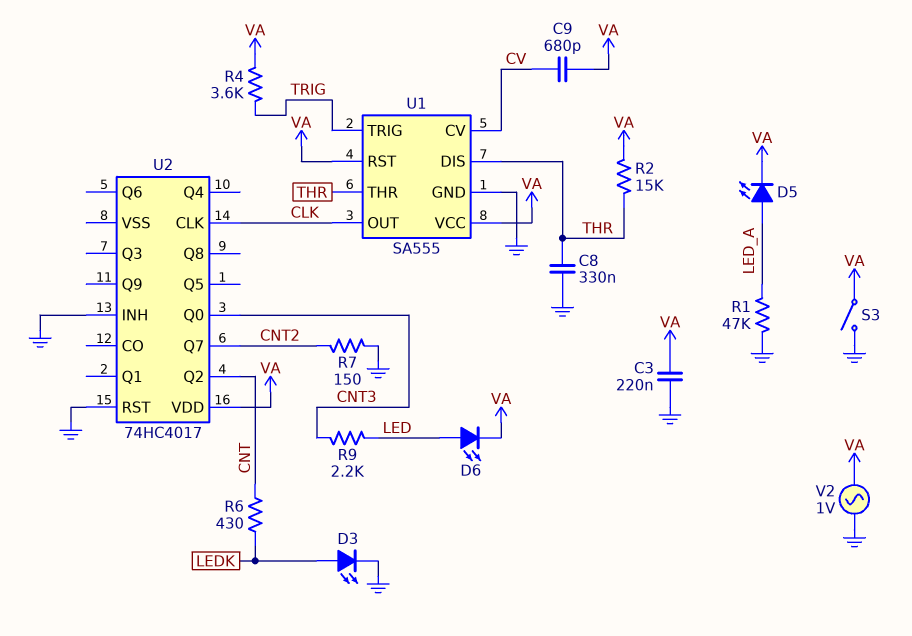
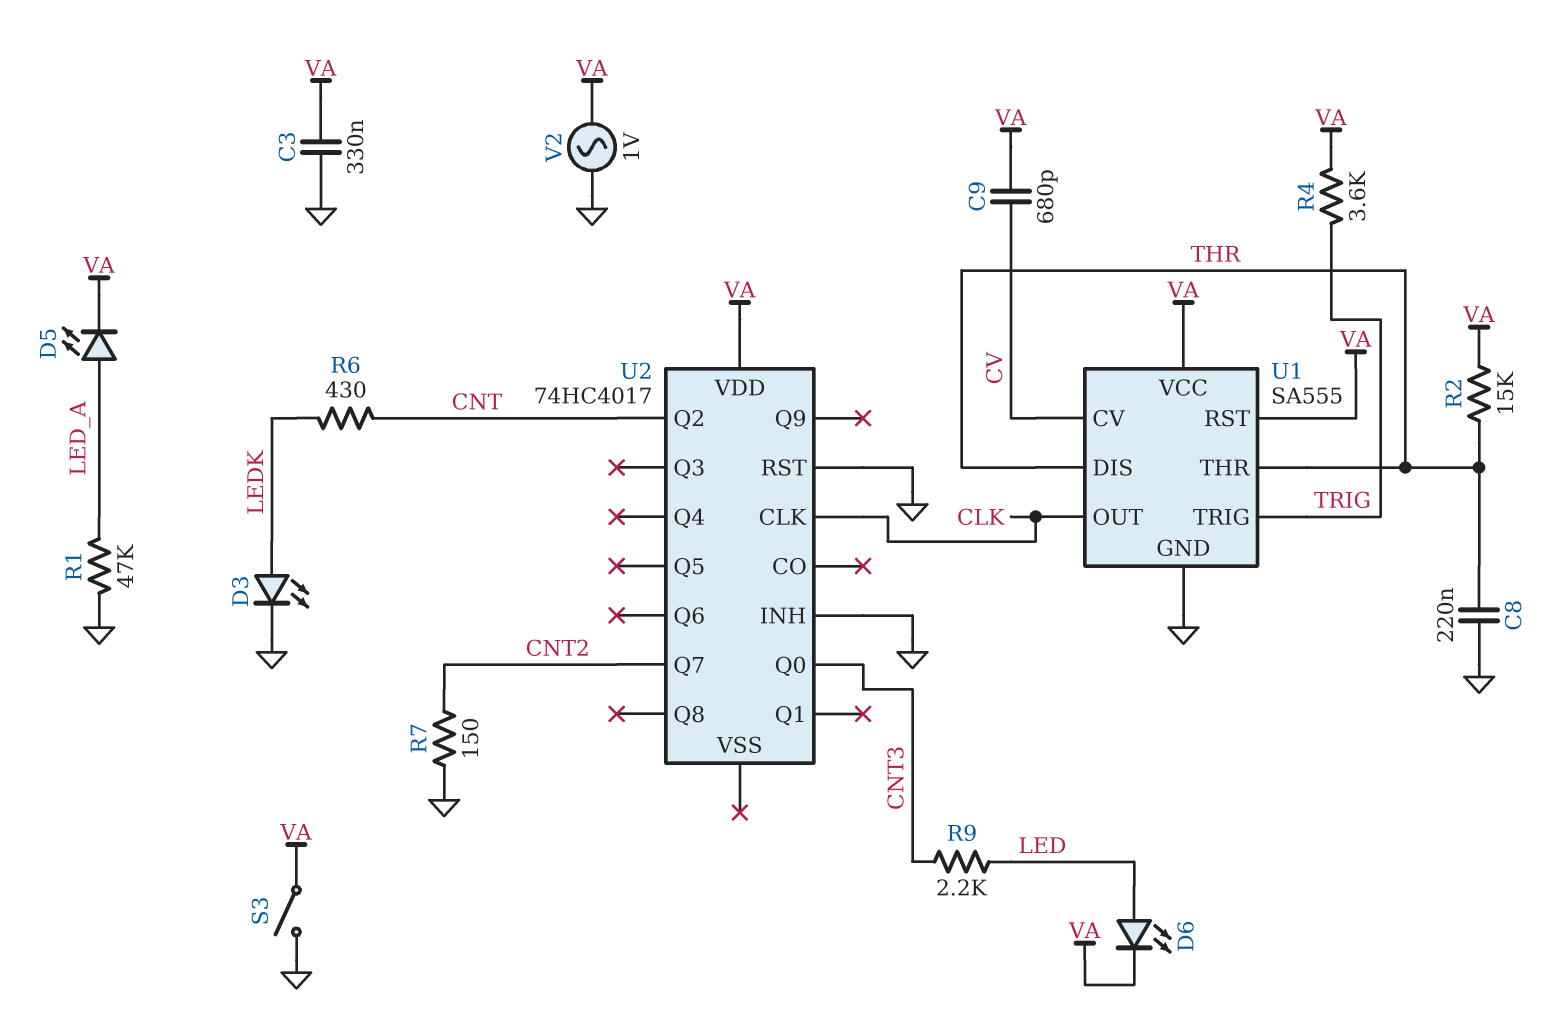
C3: 220nF (GND, VA) -> 330nF (GND, VA)
C8: 330nF (GND, THR) -> 220nF (GND, THR)

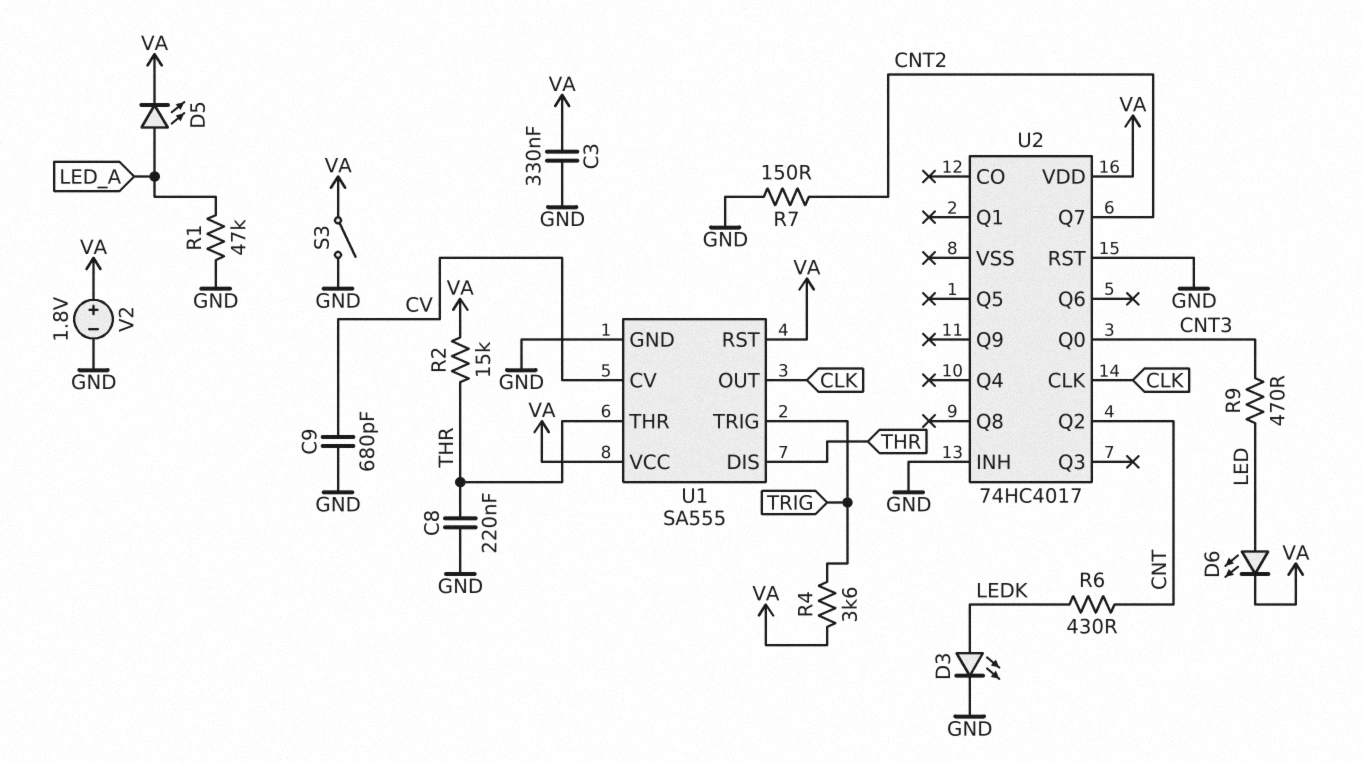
C9: 680pF (CV, VA) -> 680pF (CV, GND)
R9: 2.2k (CNT3, LED) -> 470 (CNT3, LED)
V2: AC 1V (GND, VA) -> 1.8V (plus VA, minus GND)

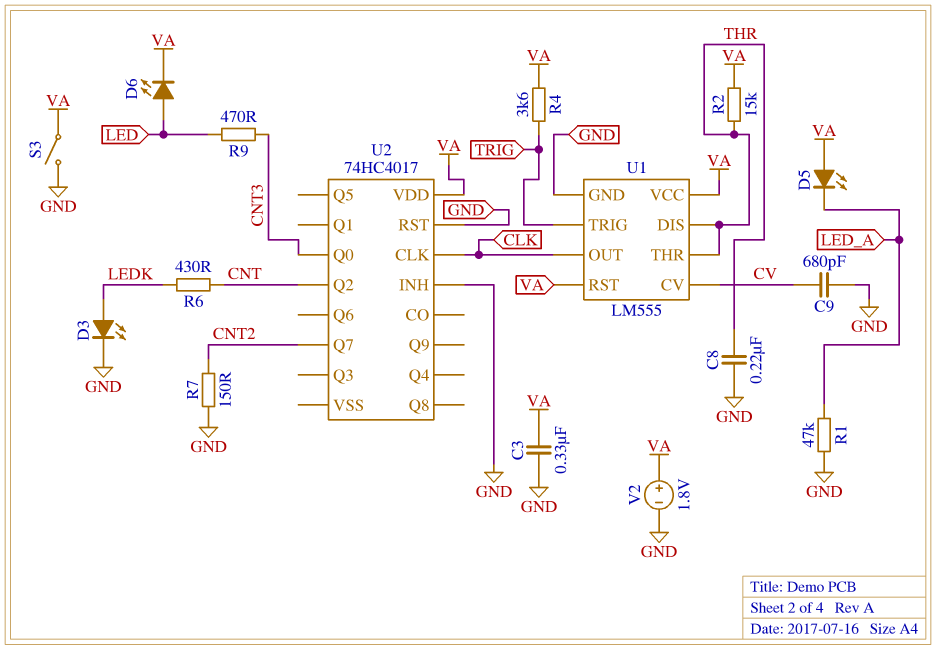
D5: LED (A LED_A, K VA) -> LED (A VA, K LED_A)
U1: SA555 -> LM555

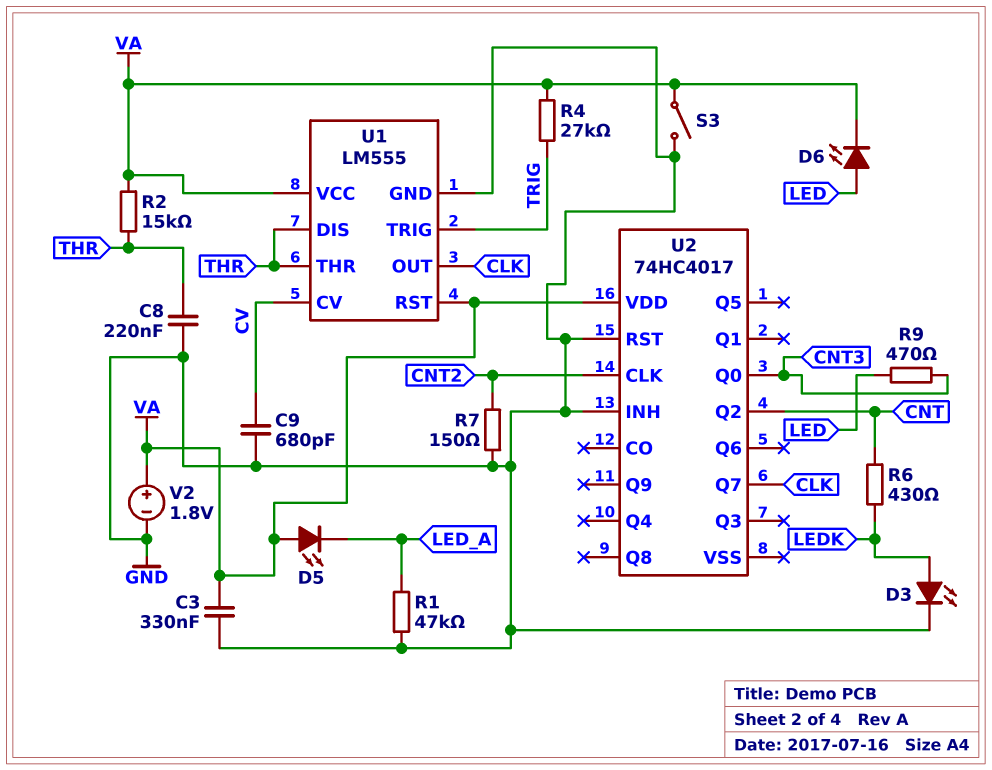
R4: 3.6k (TRIG, VA) -> 27k (TRIG, VA)
U2 pin CLK: CLK -> CNT2
U2 pin Q7: CNT2 -> CLK

